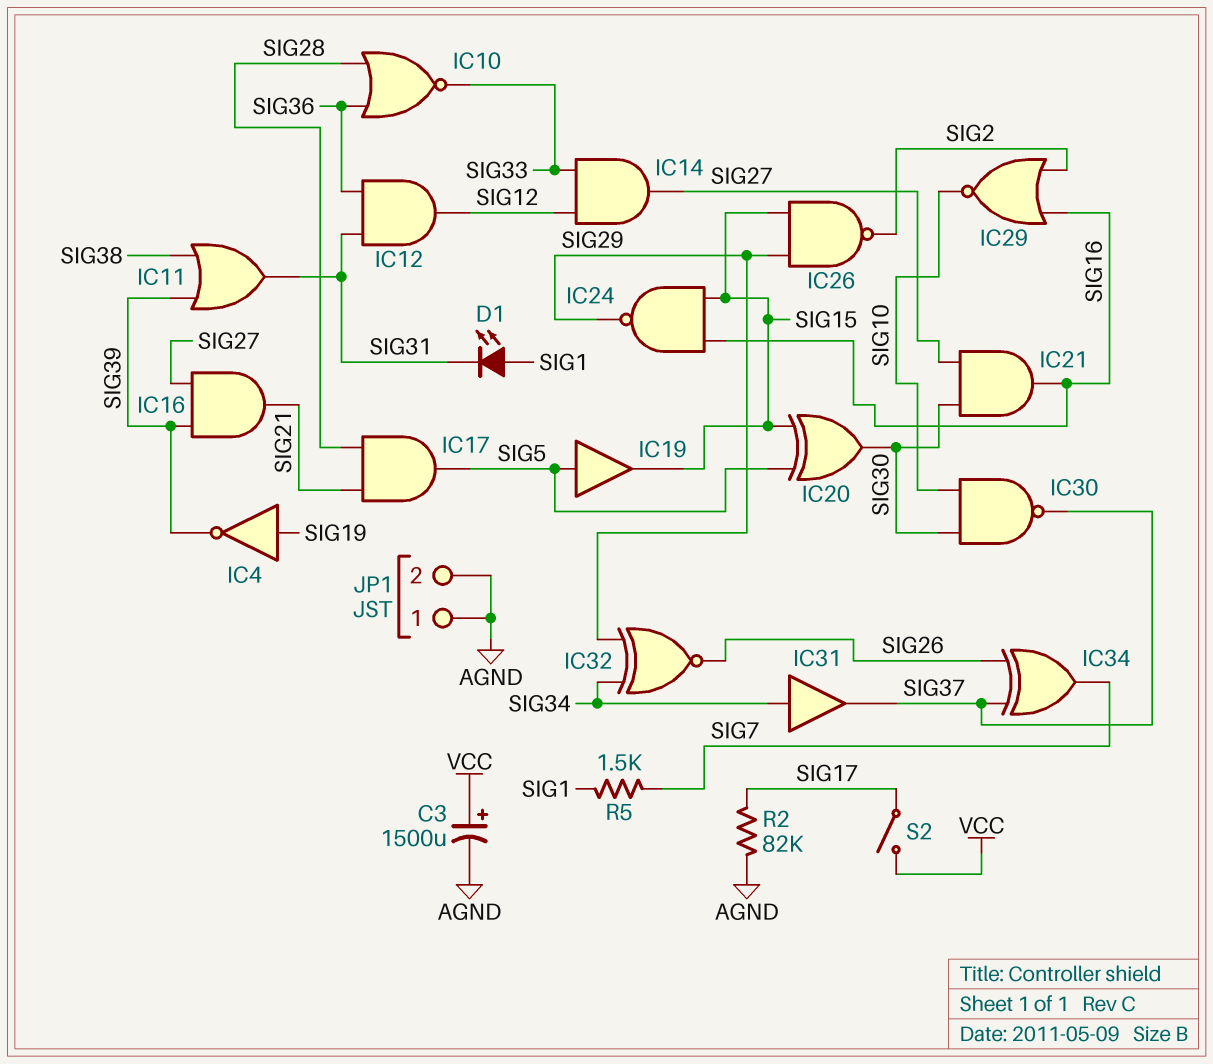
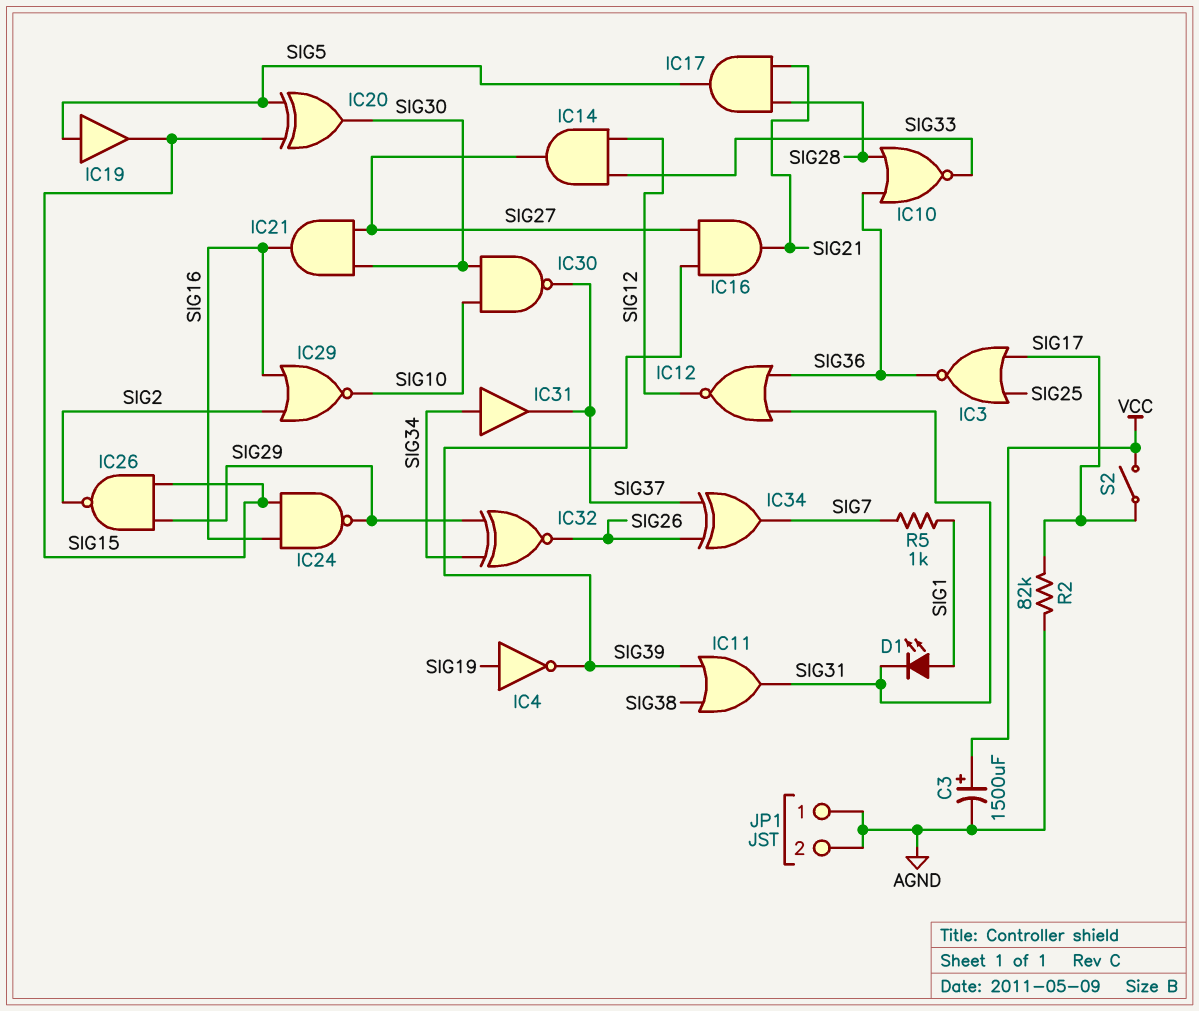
IC3: none -> NOR (in SIG17, in SIG25, out SIG36)
IC12: AND (in SIG31, in SIG36, out SIG12) -> NOR (in SIG31, in SIG36, out SIG12)
R5: 1.5k (SIG1, SIG7) -> 1k (SIG1, SIG7)

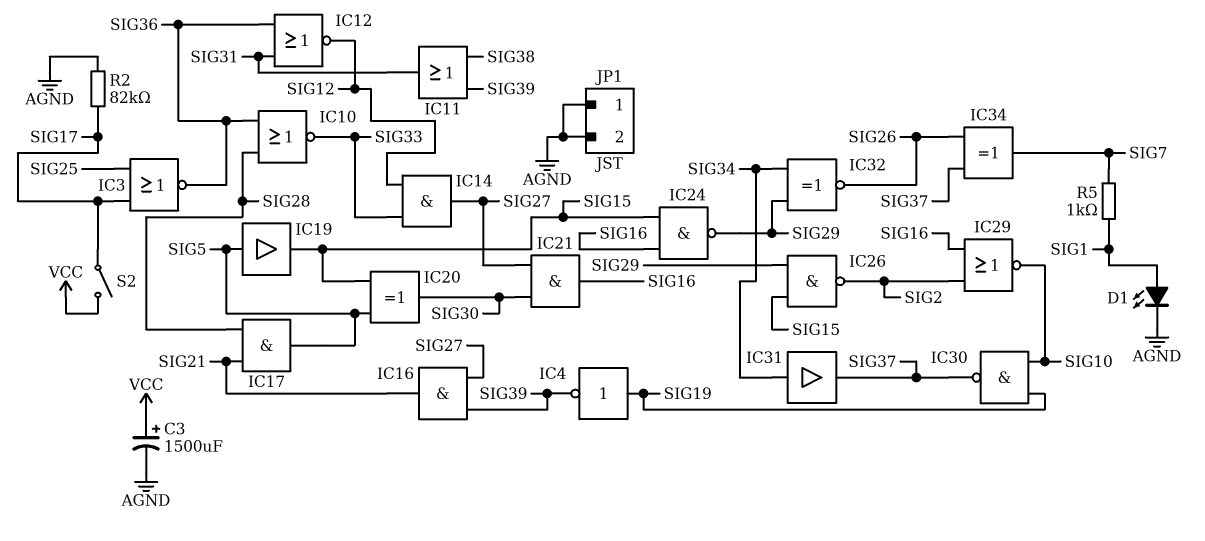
D1: LED (A SIG1, K SIG31) -> LED (A SIG1, K AGND)
IC30: NAND (in SIG10, in SIG30, out SIG37) -> NAND (in SIG10, in SIG19, out SIG37)

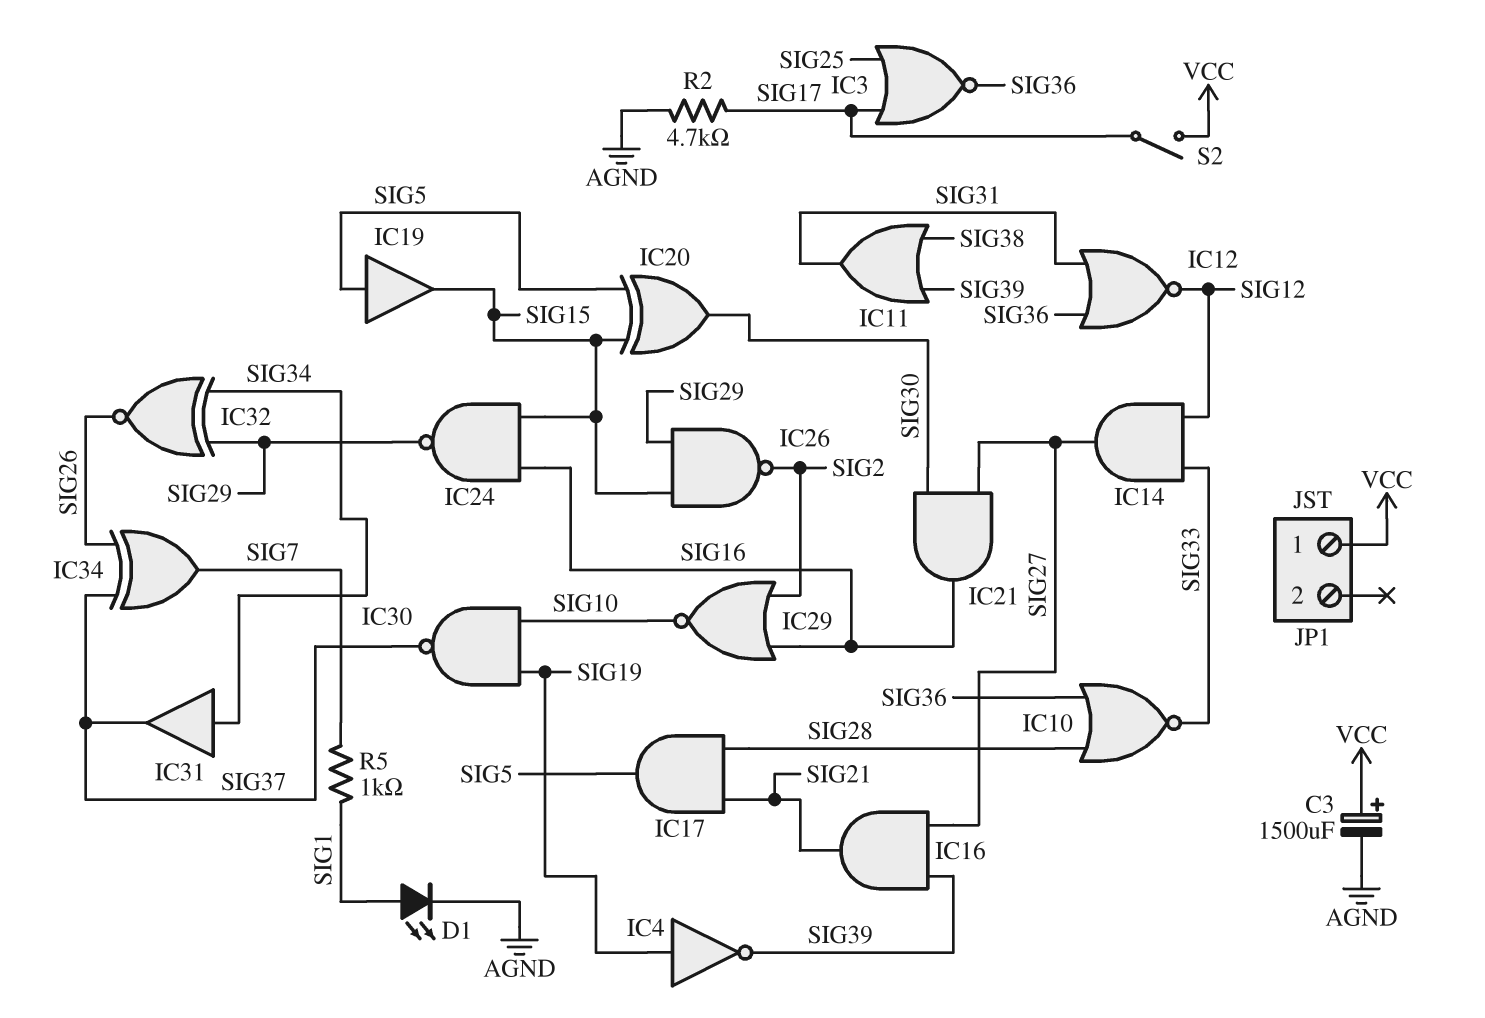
JP1 pin 1: AGND -> VCC
JP1 pin 2: AGND -> none
R2: 82k (AGND, SIG17) -> 4.7k (AGND, SIG17)

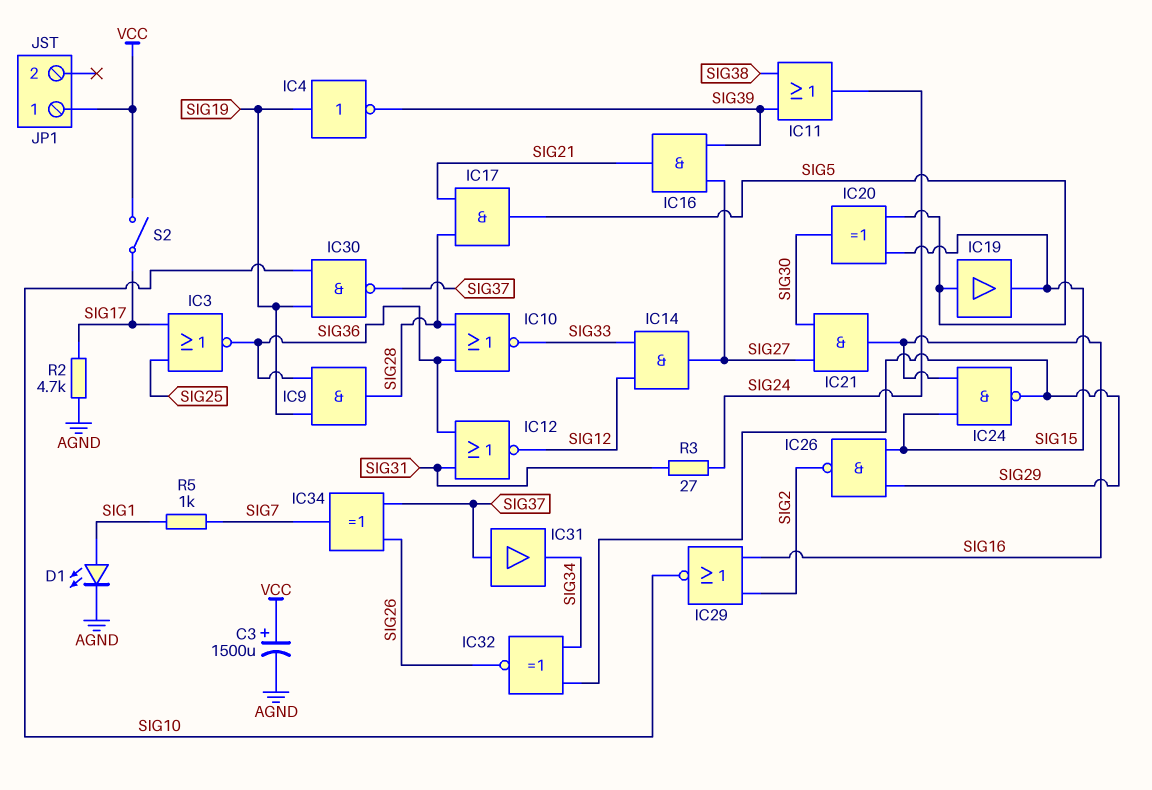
IC9: none -> AND (in SIG19, in SIG36, out SIG28)
IC11: OR (in SIG38, in SIG39, out SIG31) -> OR (in SIG38, in SIG39, out SIG24)
IC31: buffer (in SIG34, out SIG37) -> buffer (in SIG37, out SIG34)
R3: none -> 27 (SIG24, SIG31)

